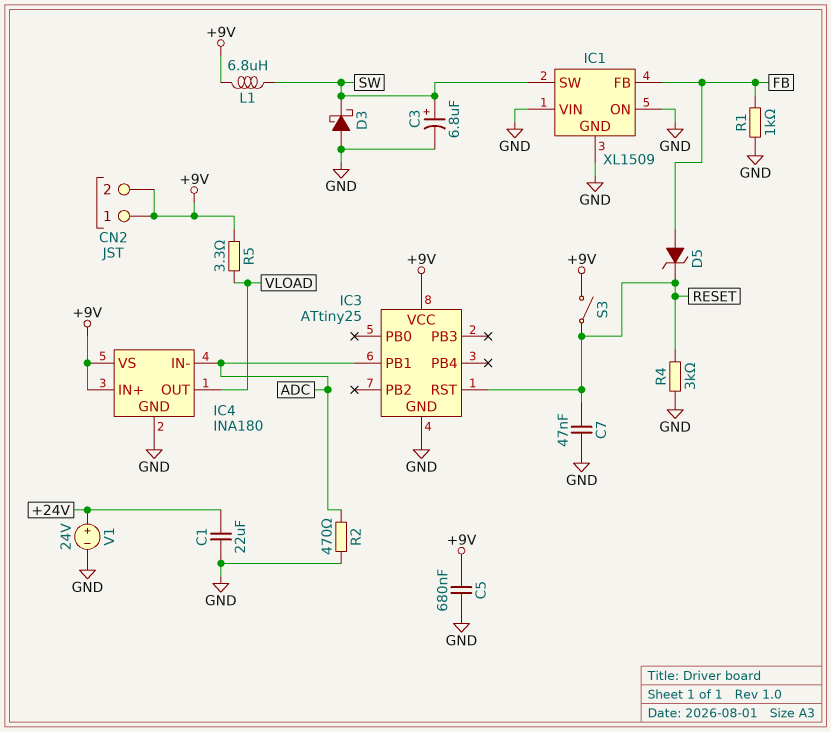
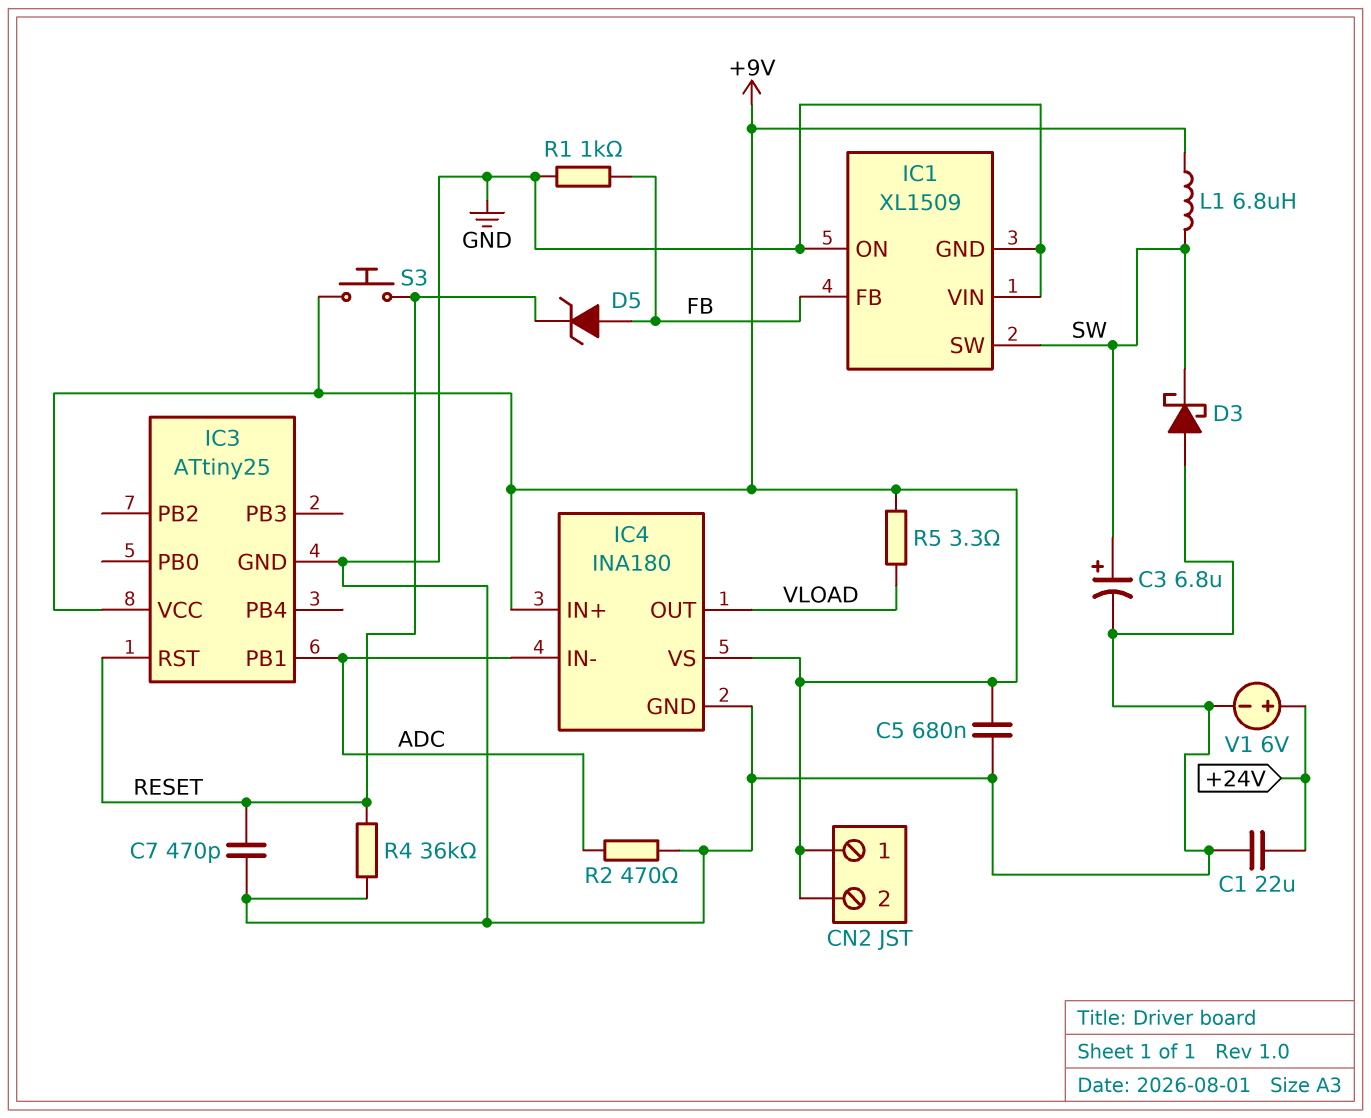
C7: 47nF (GND, RESET) -> 470pF (GND, RESET)
R4: 3k (GND, RESET) -> 36k (GND, RESET)
S3: switch (+9V, RESET) -> button (+9V, RESET)
V1: 24V (plus +24V, minus GND) -> 6V (plus +24V, minus GND)

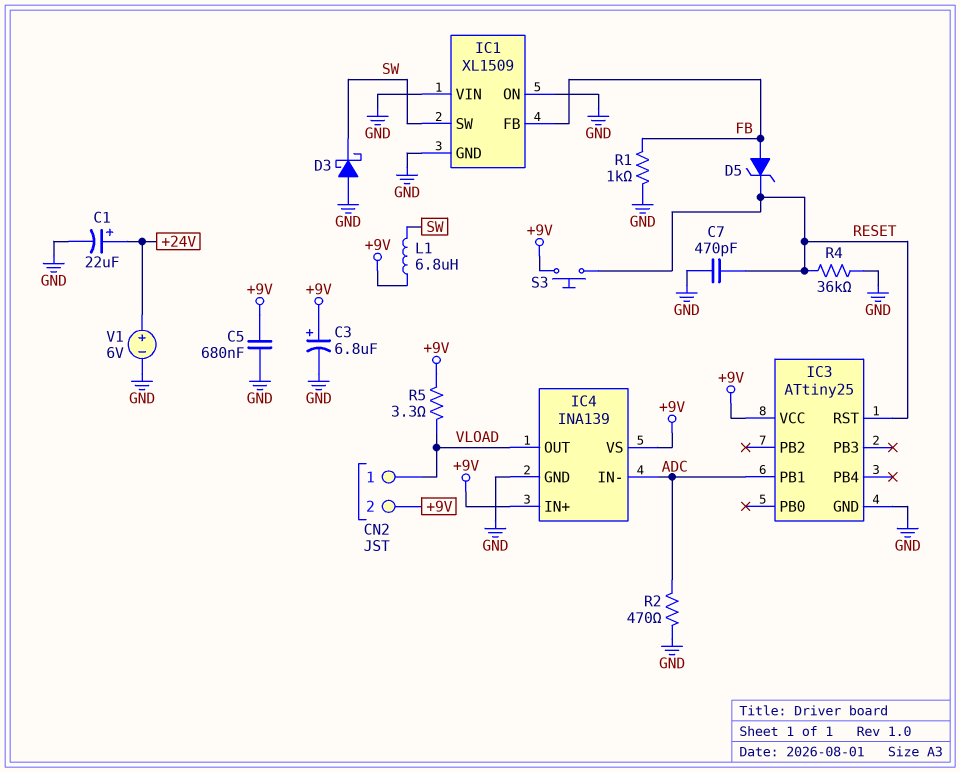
C1: 22uF (+24V, GND) -> 22uF (plus +24V, minus GND)
C3: 6.8uF (plus SW, minus GND) -> 6.8uF (plus +9V, minus GND)
CN2 pin 1: +9V -> VLOAD
IC4: INA180 -> INA139

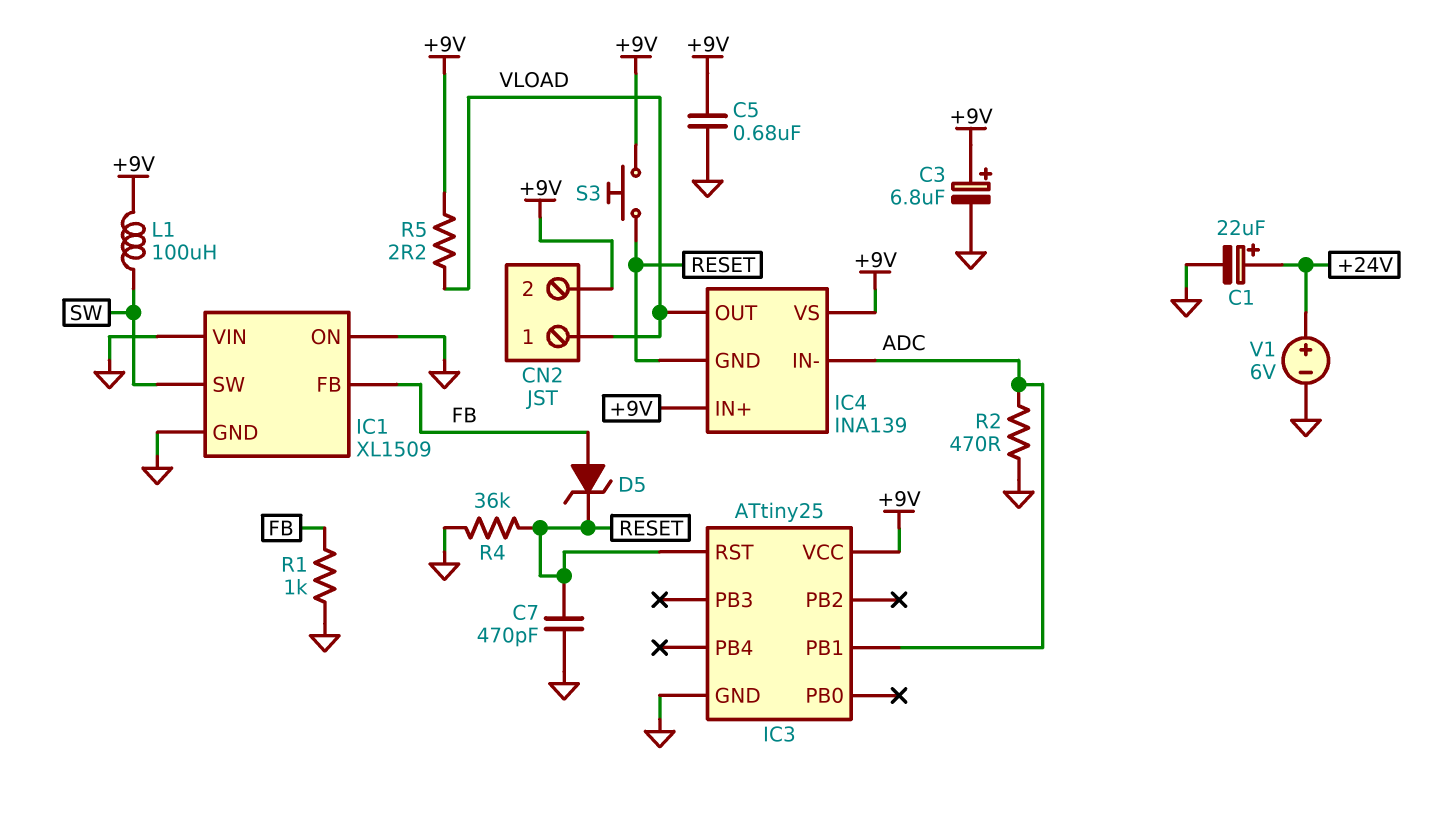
D3: schottky (A GND, K SW) -> none
IC4 pin GND: GND -> RESET
L1: 6.8uH (+9V, SW) -> 100uH (+9V, SW)
R5: 3.3 (+9V, VLOAD) -> 2.2 (+9V, VLOAD)

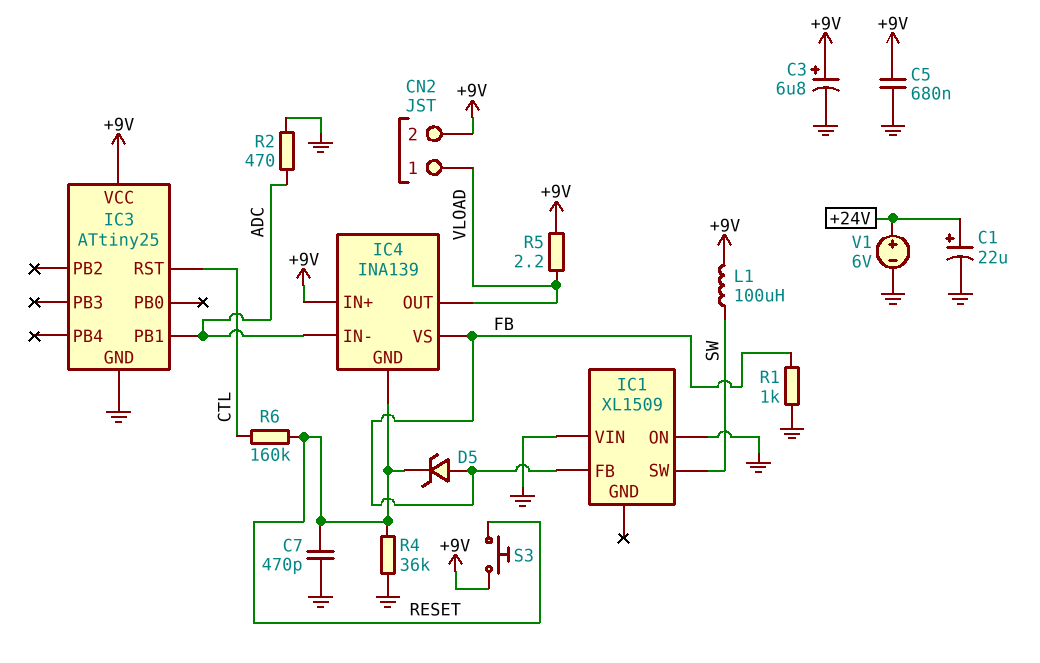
IC1 pin GND: GND -> none
IC3 pin RST: RESET -> CTL
IC4 pin VS: +9V -> FB
R6: none -> 160k (CTL, RESET)

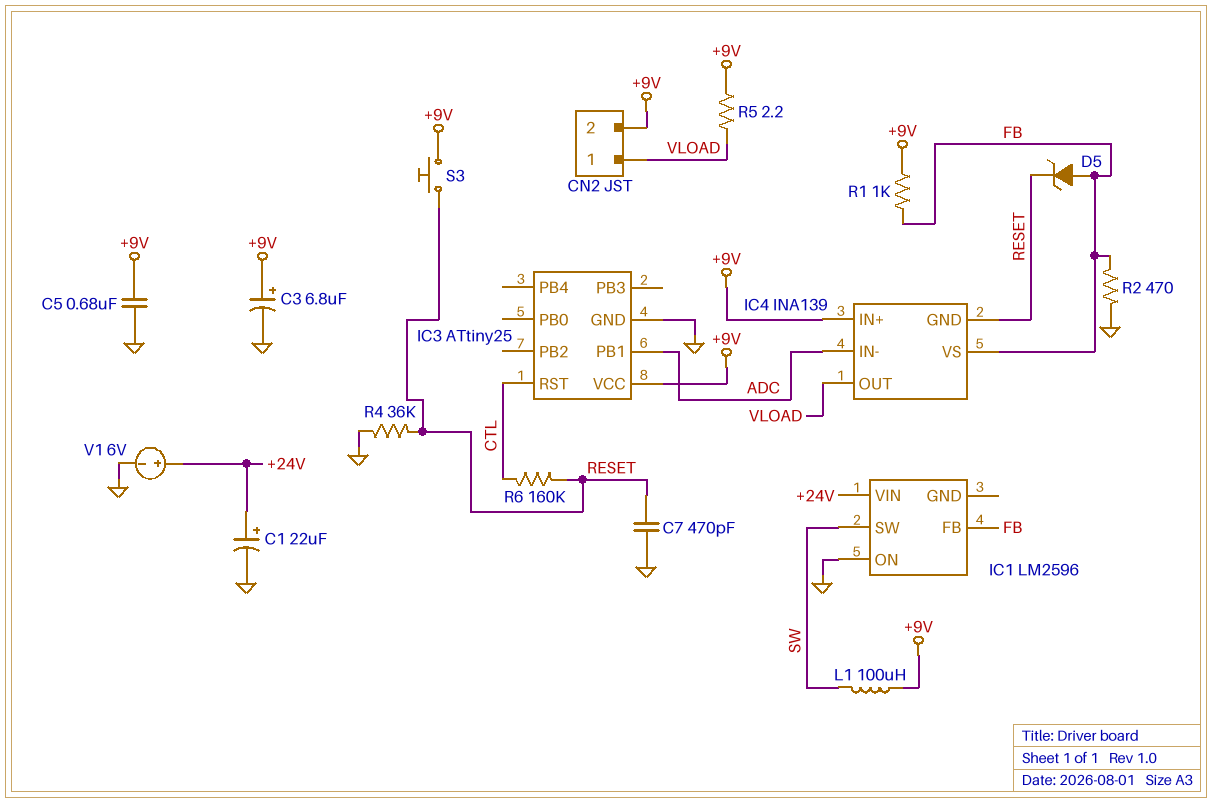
IC1: XL1509 -> LM2596
IC1 pin VIN: GND -> +24V
R1: 1k (FB, GND) -> 1k (+9V, FB)
R2: 470 (ADC, GND) -> 470 (FB, GND)

